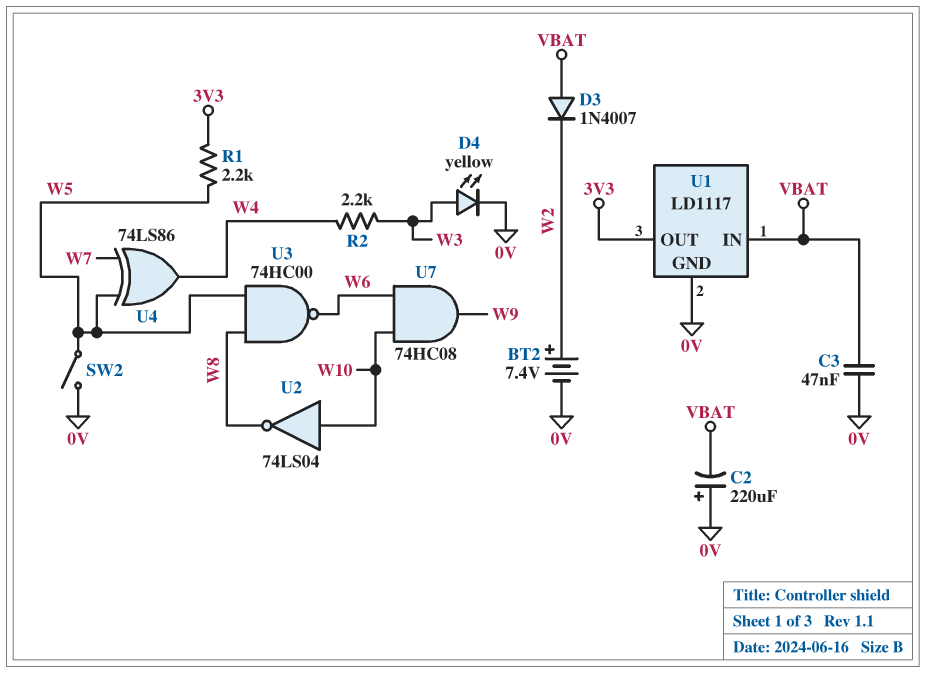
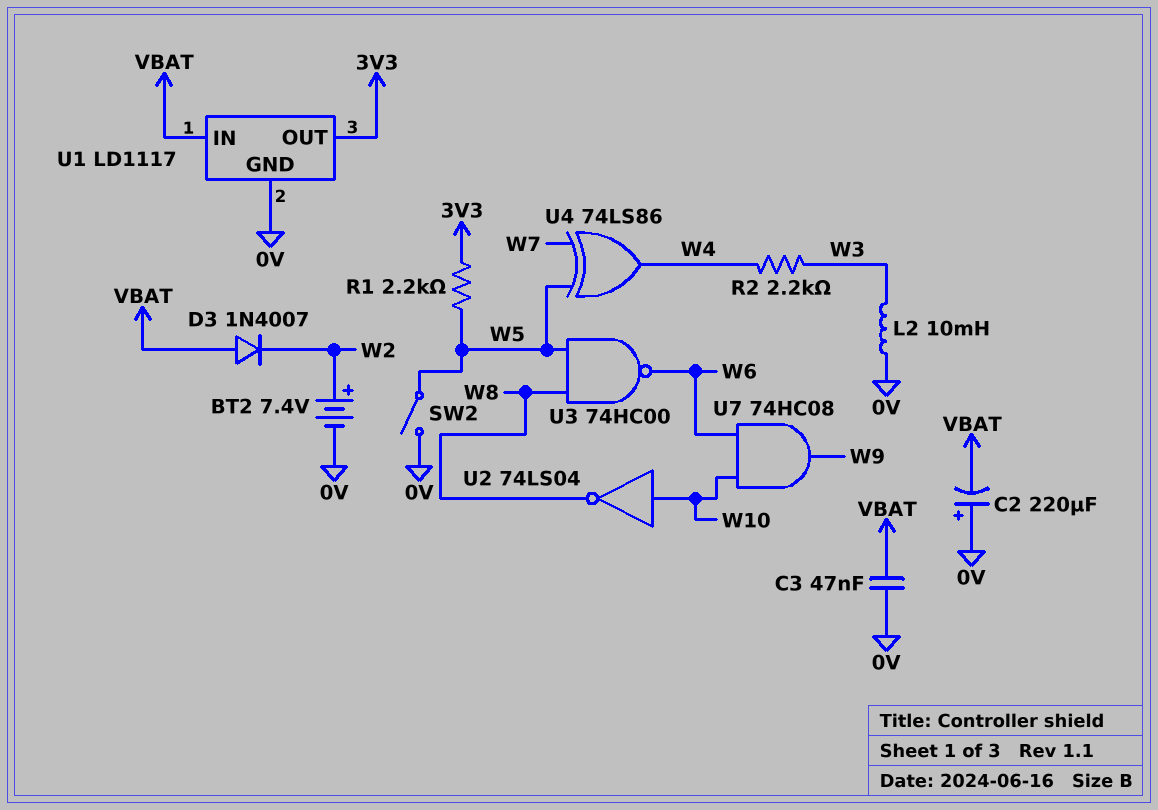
D4: LED yellow (A W3, K 0V) -> none
L2: none -> 10mH (0V, W3)

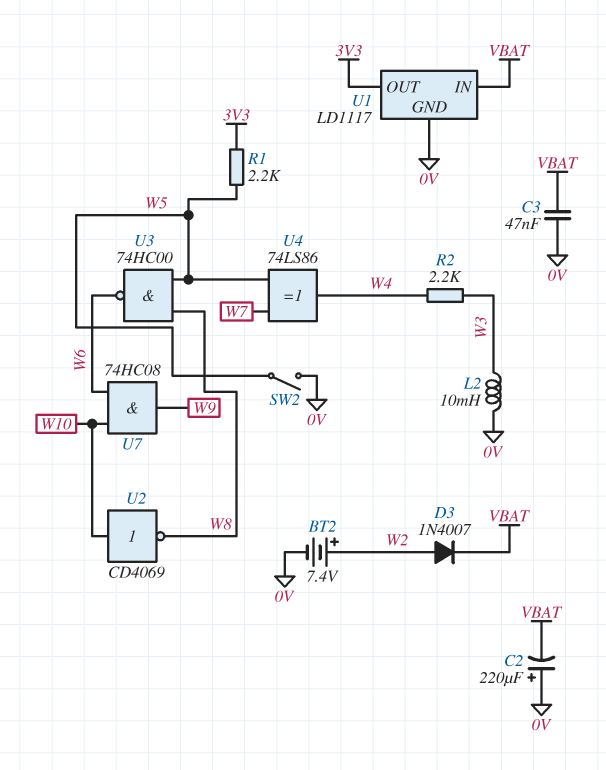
D3: diode 1N4007 (A VBAT, K W2) -> diode 1N4007 (A W2, K VBAT)
U2: NOT 74LS04 (in W10, out W8) -> NOT CD4069 (in W10, out W8)

